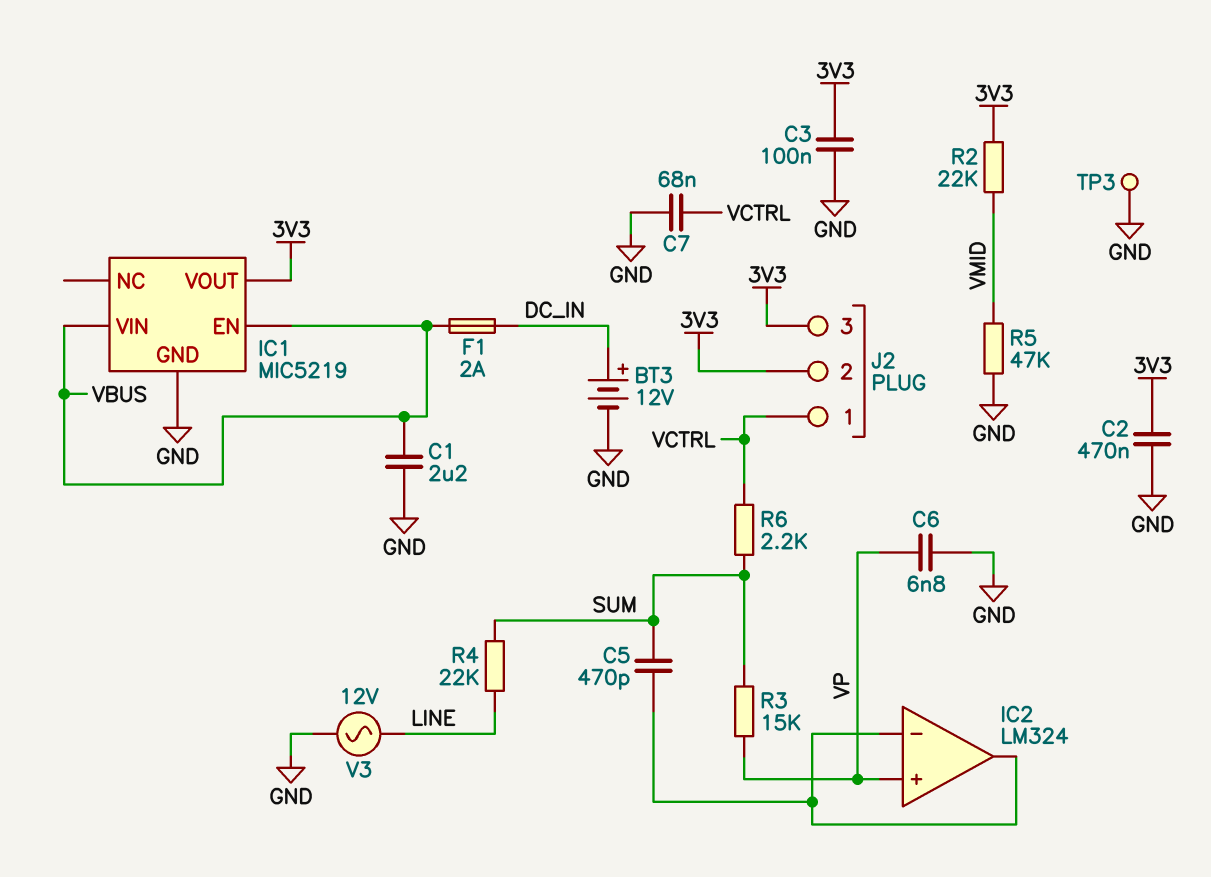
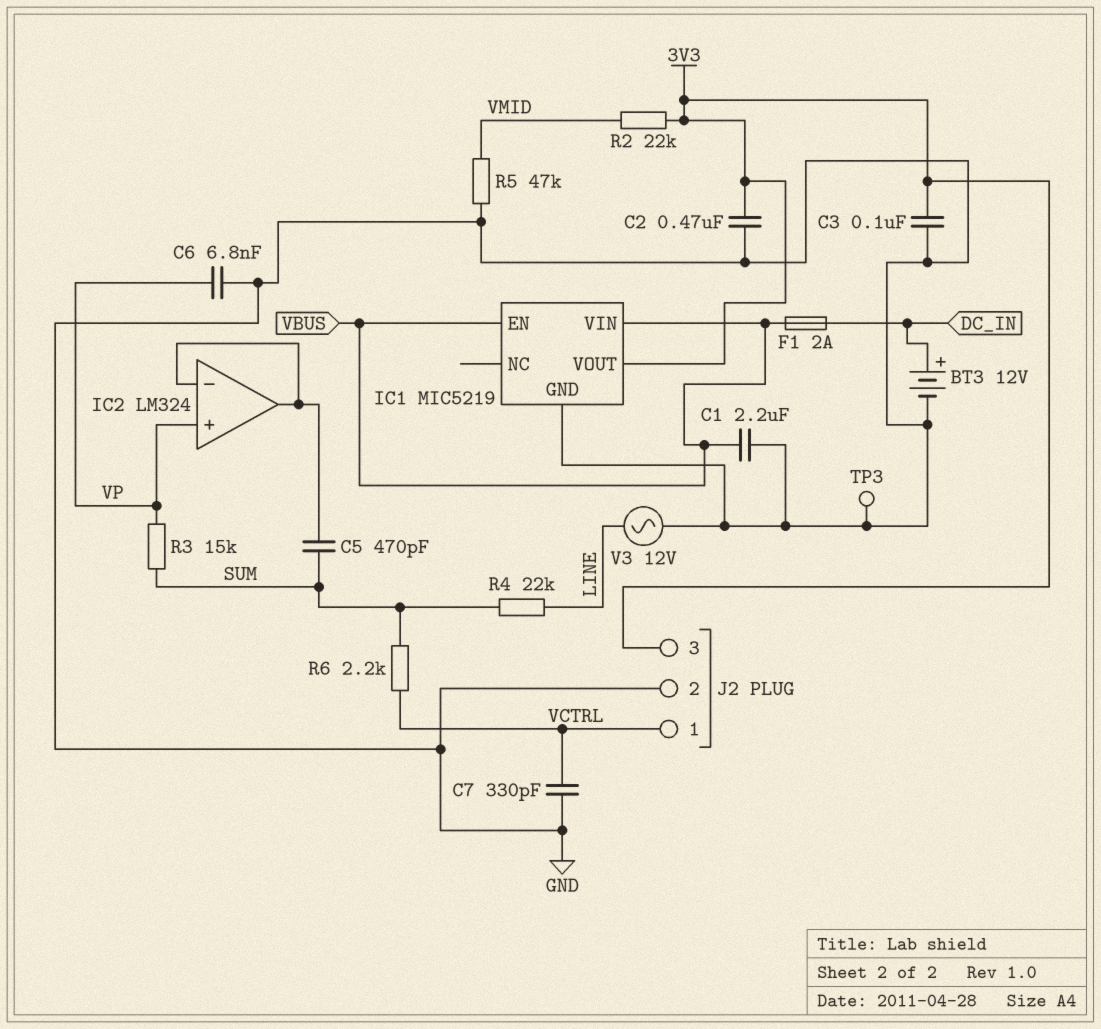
C7: 68nF (GND, VCTRL) -> 330pF (GND, VCTRL)
J2 pin 2: 3V3 -> GND

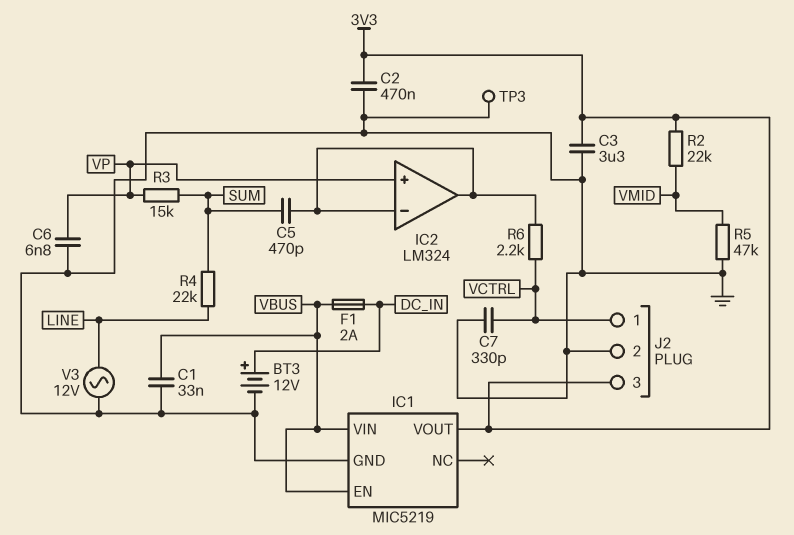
C1: 2.2uF (GND, VBUS) -> 33nF (GND, VBUS)
C3: 100nF (3V3, GND) -> 3.3uF (3V3, GND)
R6: 2.2k (SUM, VCTRL) -> 2.2k (IC2/in-, VCTRL)

